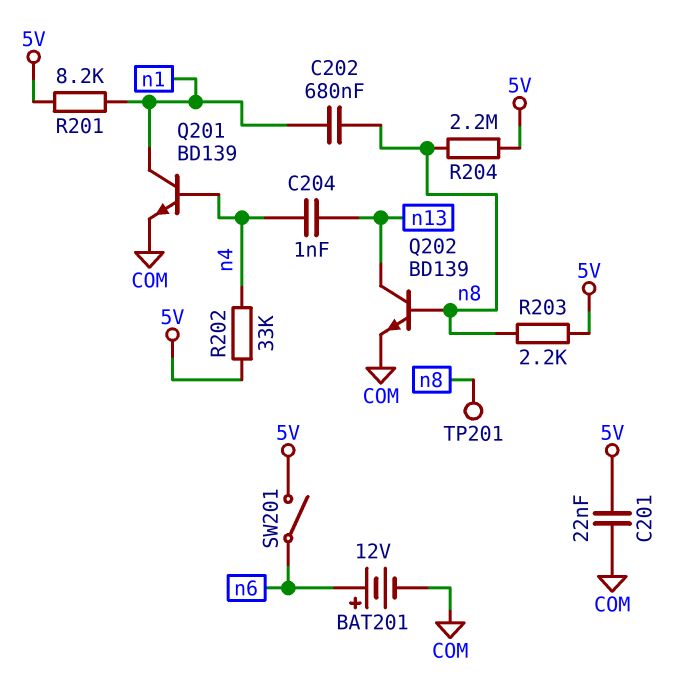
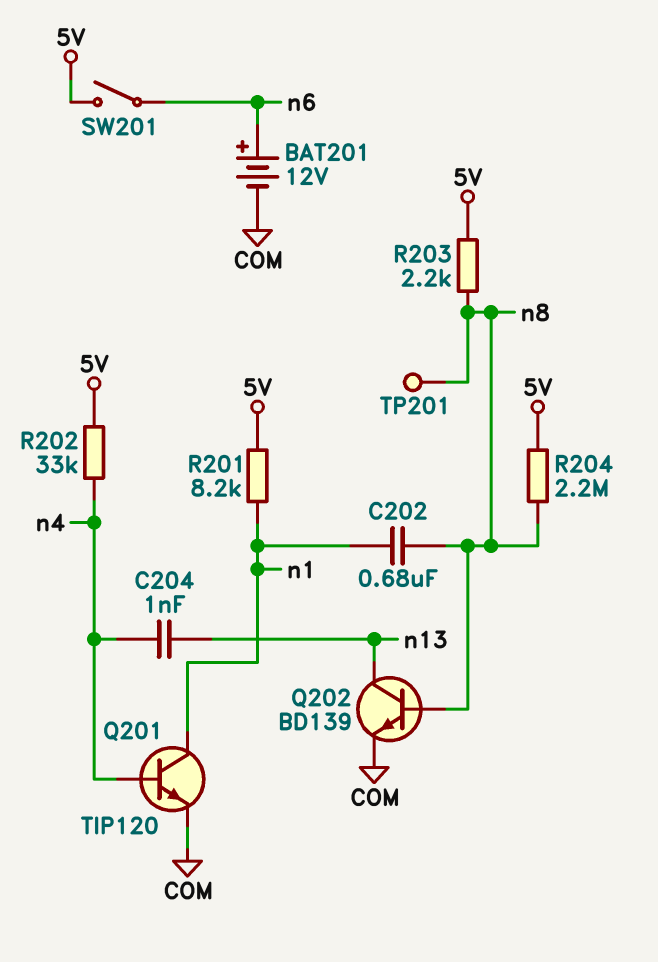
C201: 22nF (5V, COM) -> none
Q201: NPN BD139 (B n4, C n1, E COM) -> NPN TIP120 (B n4, C n1, E COM)

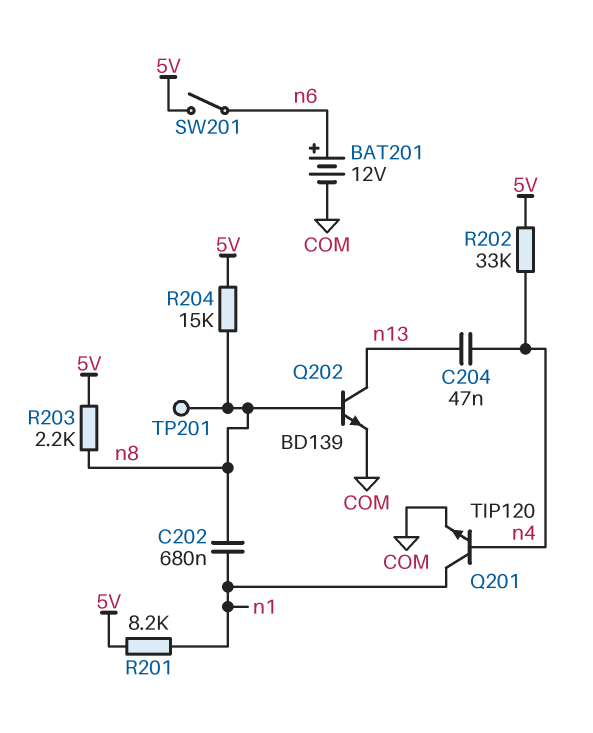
C204: 1nF (n4, n13) -> 47nF (n4, n13)
R204: 2.2M (5V, n8) -> 15k (5V, n8)

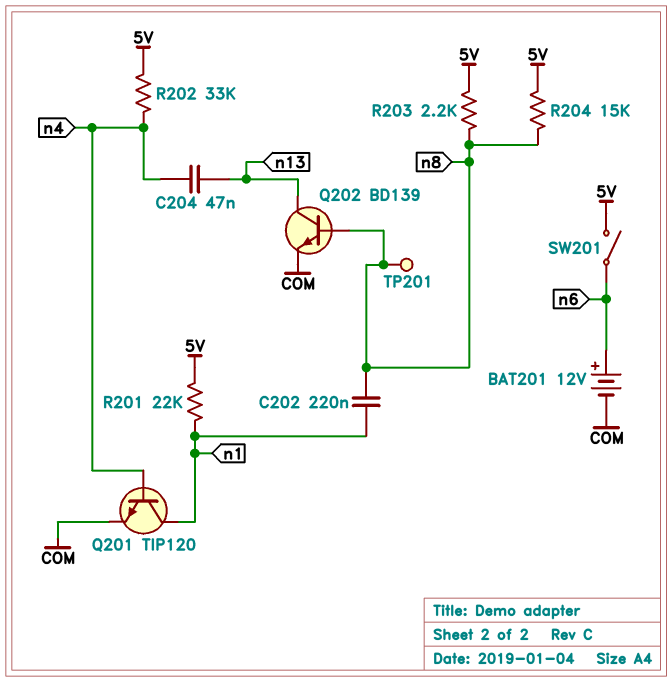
C202: 680nF (n1, n8) -> 220nF (n1, n8)
R201: 8.2k (5V, n1) -> 22k (5V, n1)

